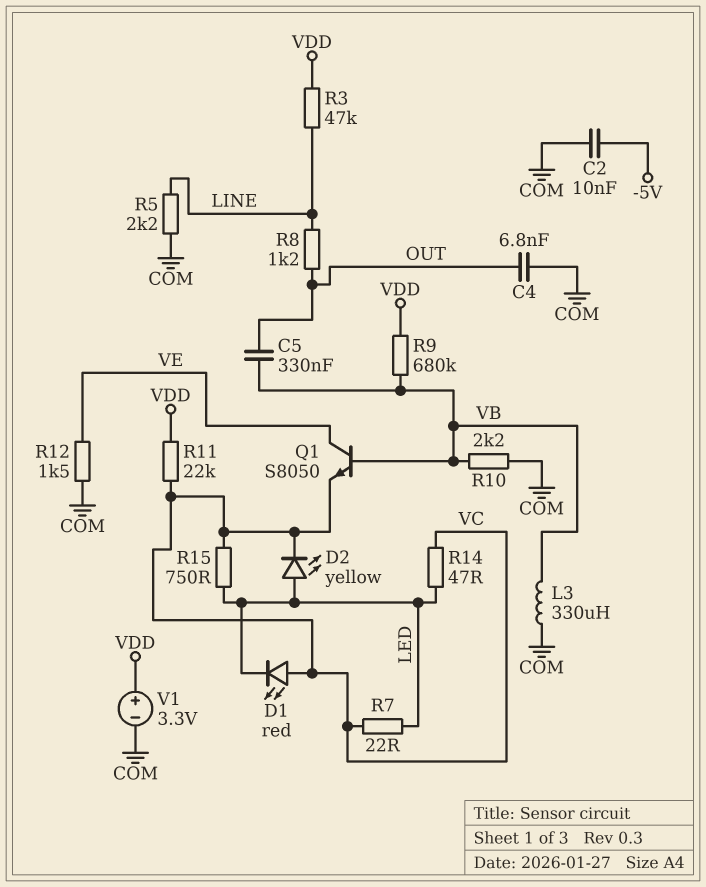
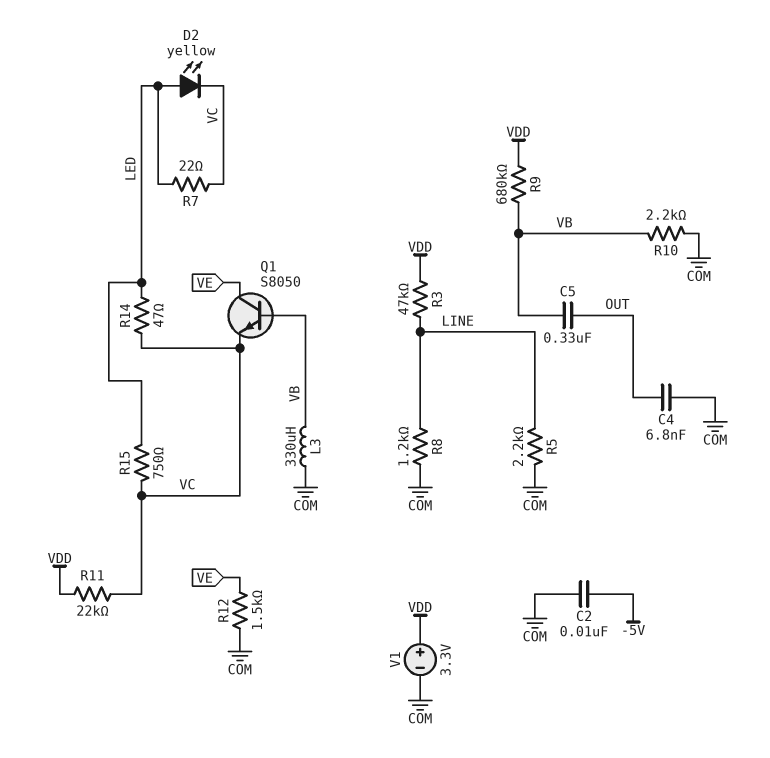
D1: LED red (A VC, K LED) -> none
R8: 1.2k (LINE, OUT) -> 1.2k (COM, LINE)

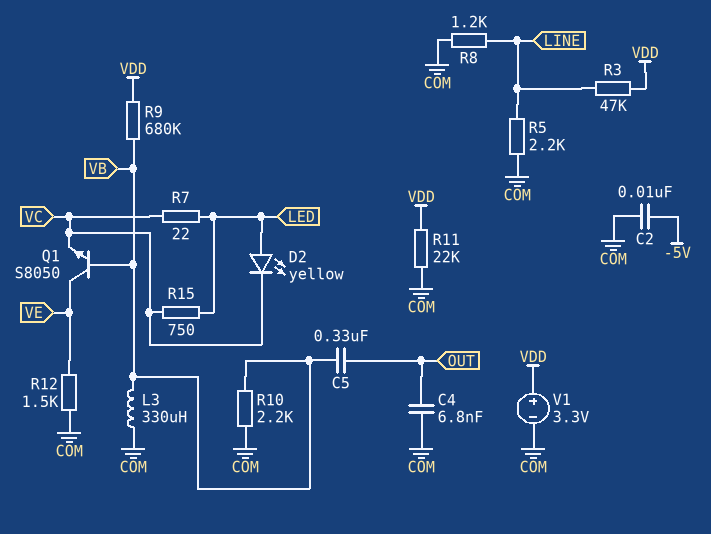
R11: 22k (VC, VDD) -> 22k (COM, VDD)
R14: 47 (LED, VC) -> none

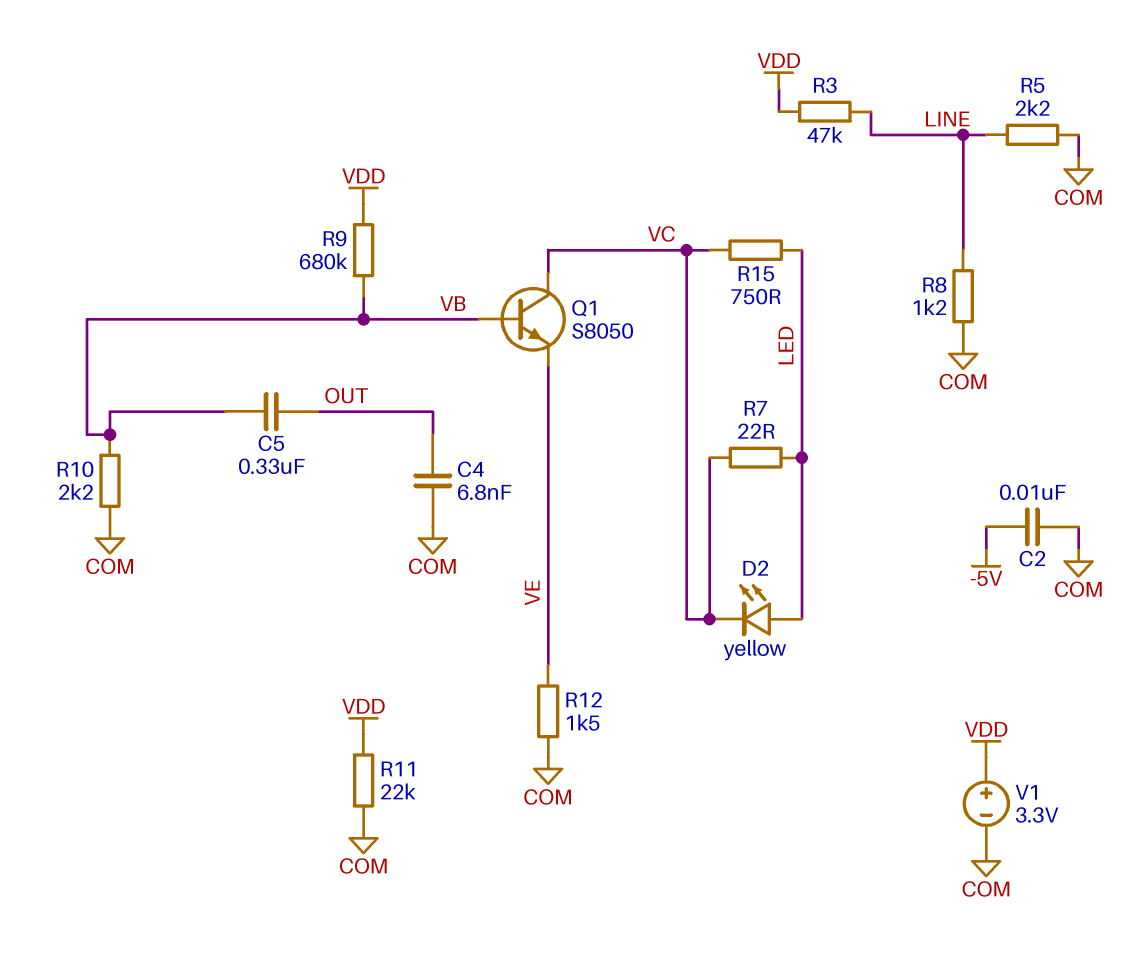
L3: 330uH (COM, VB) -> none
Q1: NPN S8050 (B VB, C VE, E VC) -> NPN S8050 (B VB, C VC, E VE)

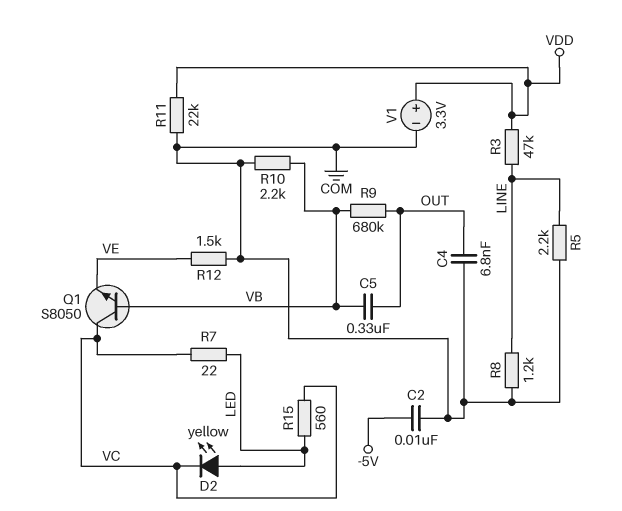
R9: 680k (VB, VDD) -> 680k (OUT, VB)
R15: 750 (LED, VC) -> 560 (LED, VC)

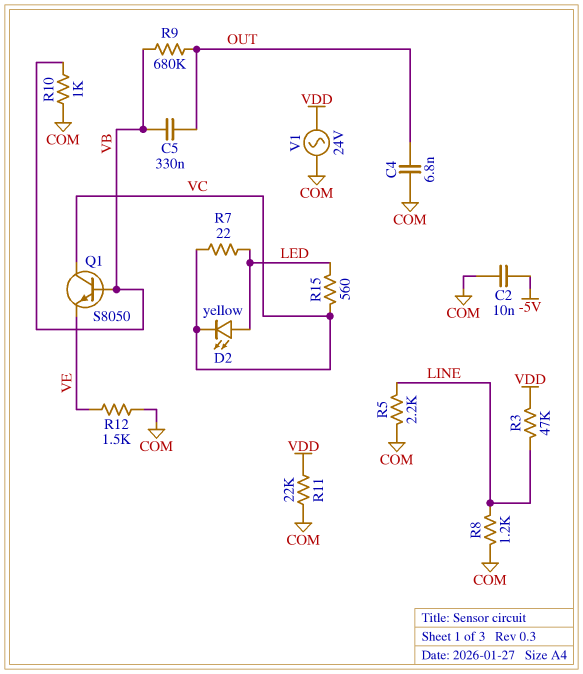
R10: 2.2k (COM, VB) -> 1k (COM, VB)
V1: 3.3V (plus VDD, minus COM) -> AC 24V (COM, VDD)

